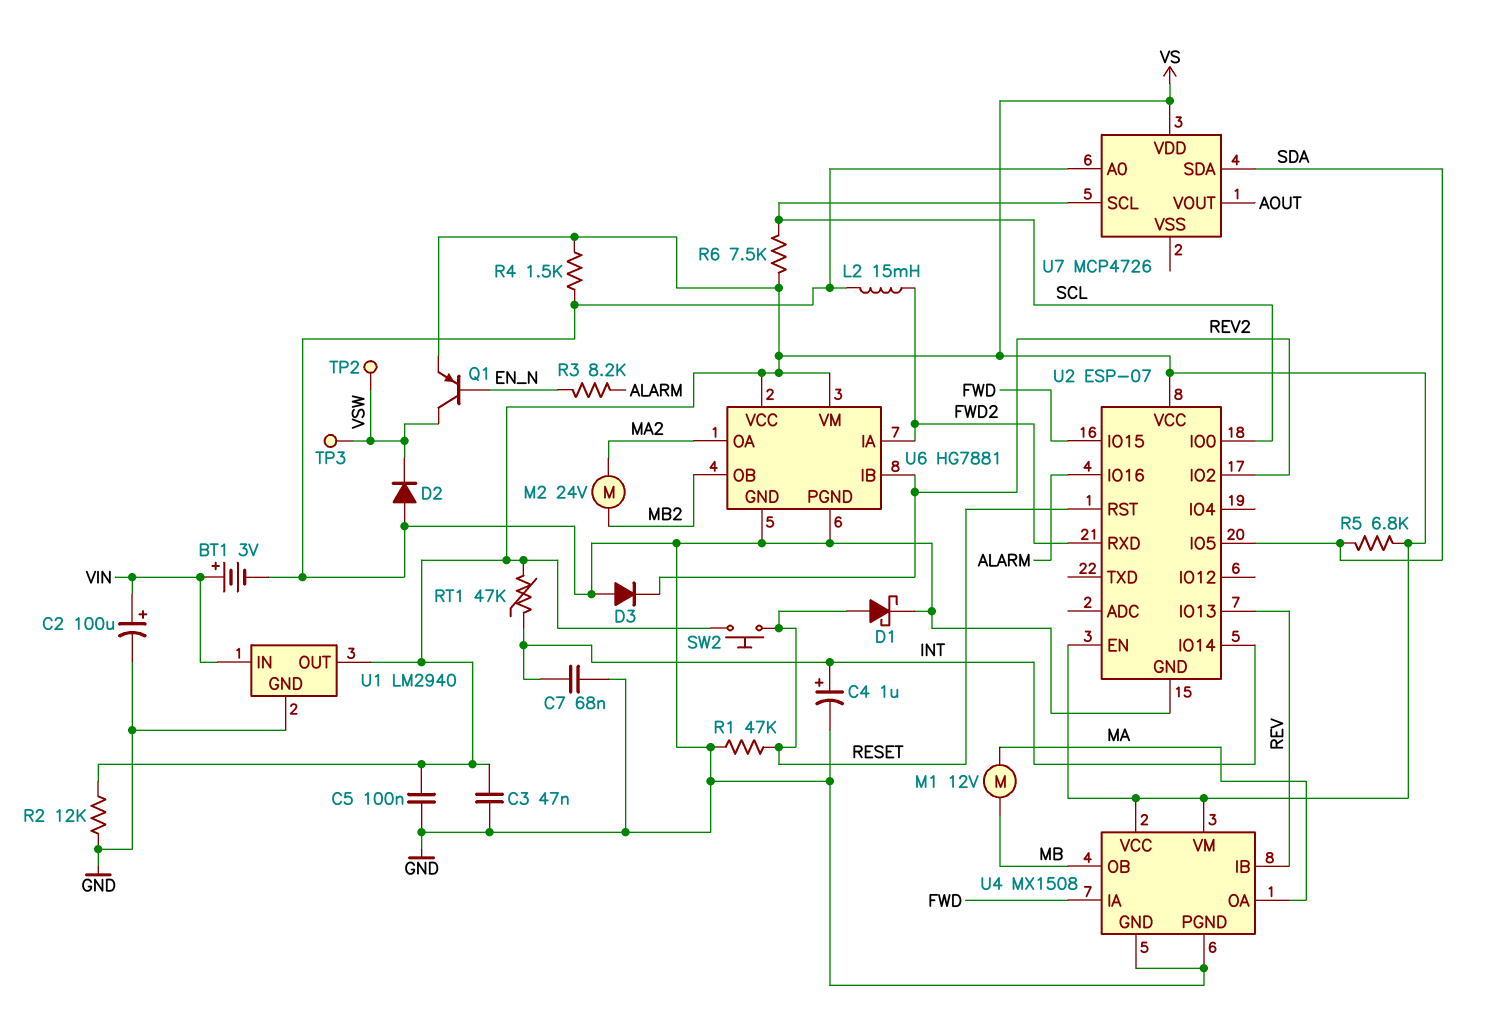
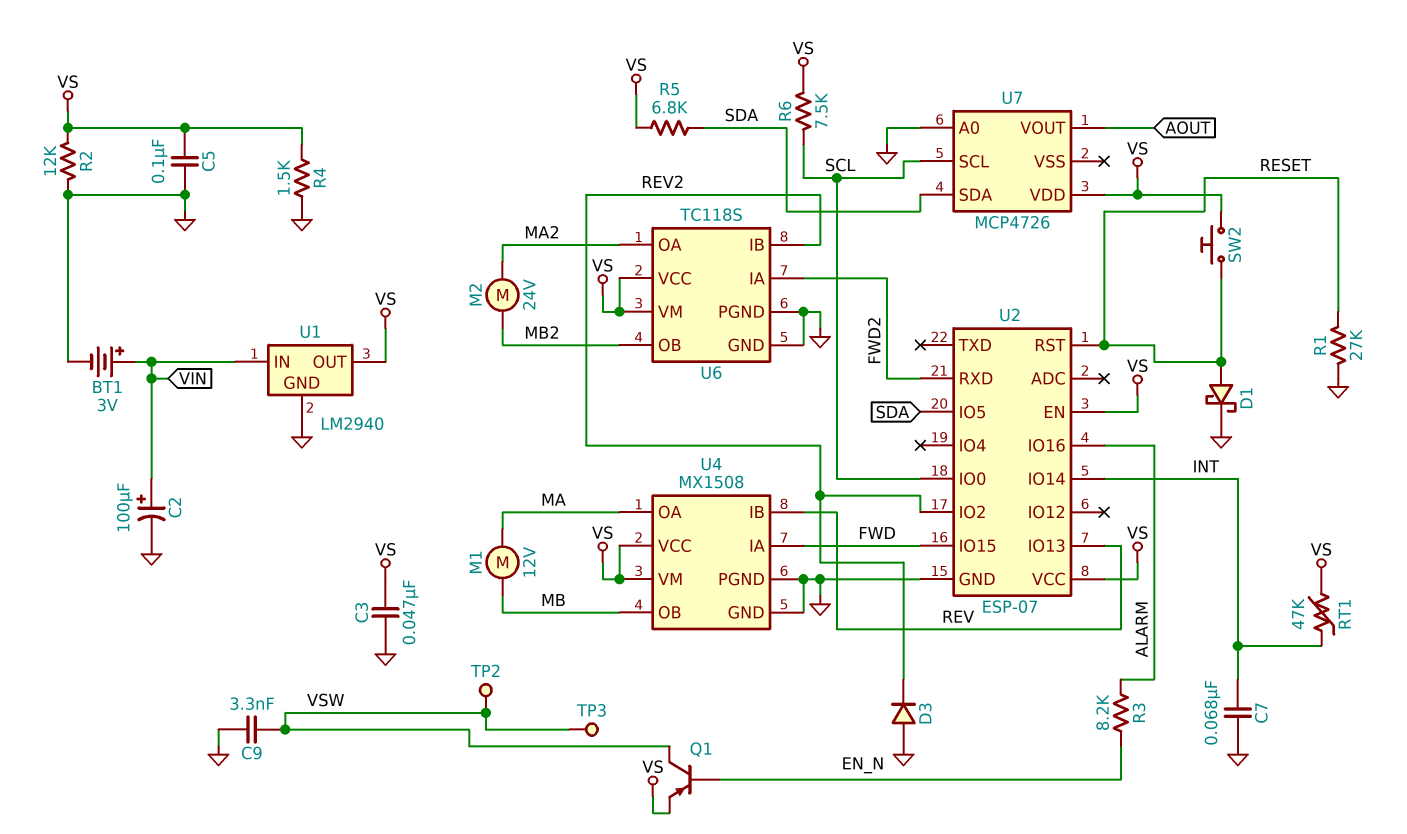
C4: 1uF (plus INT, minus GND) -> none
C9: none -> 3.3nF (GND, VSW)
D2: diode (A GND, K VSW) -> none
L2: 15mH (FWD2, GND) -> none
R1: 47k (GND, RESET) -> 27k (GND, RESET)
U6: HG7881 -> TC118S

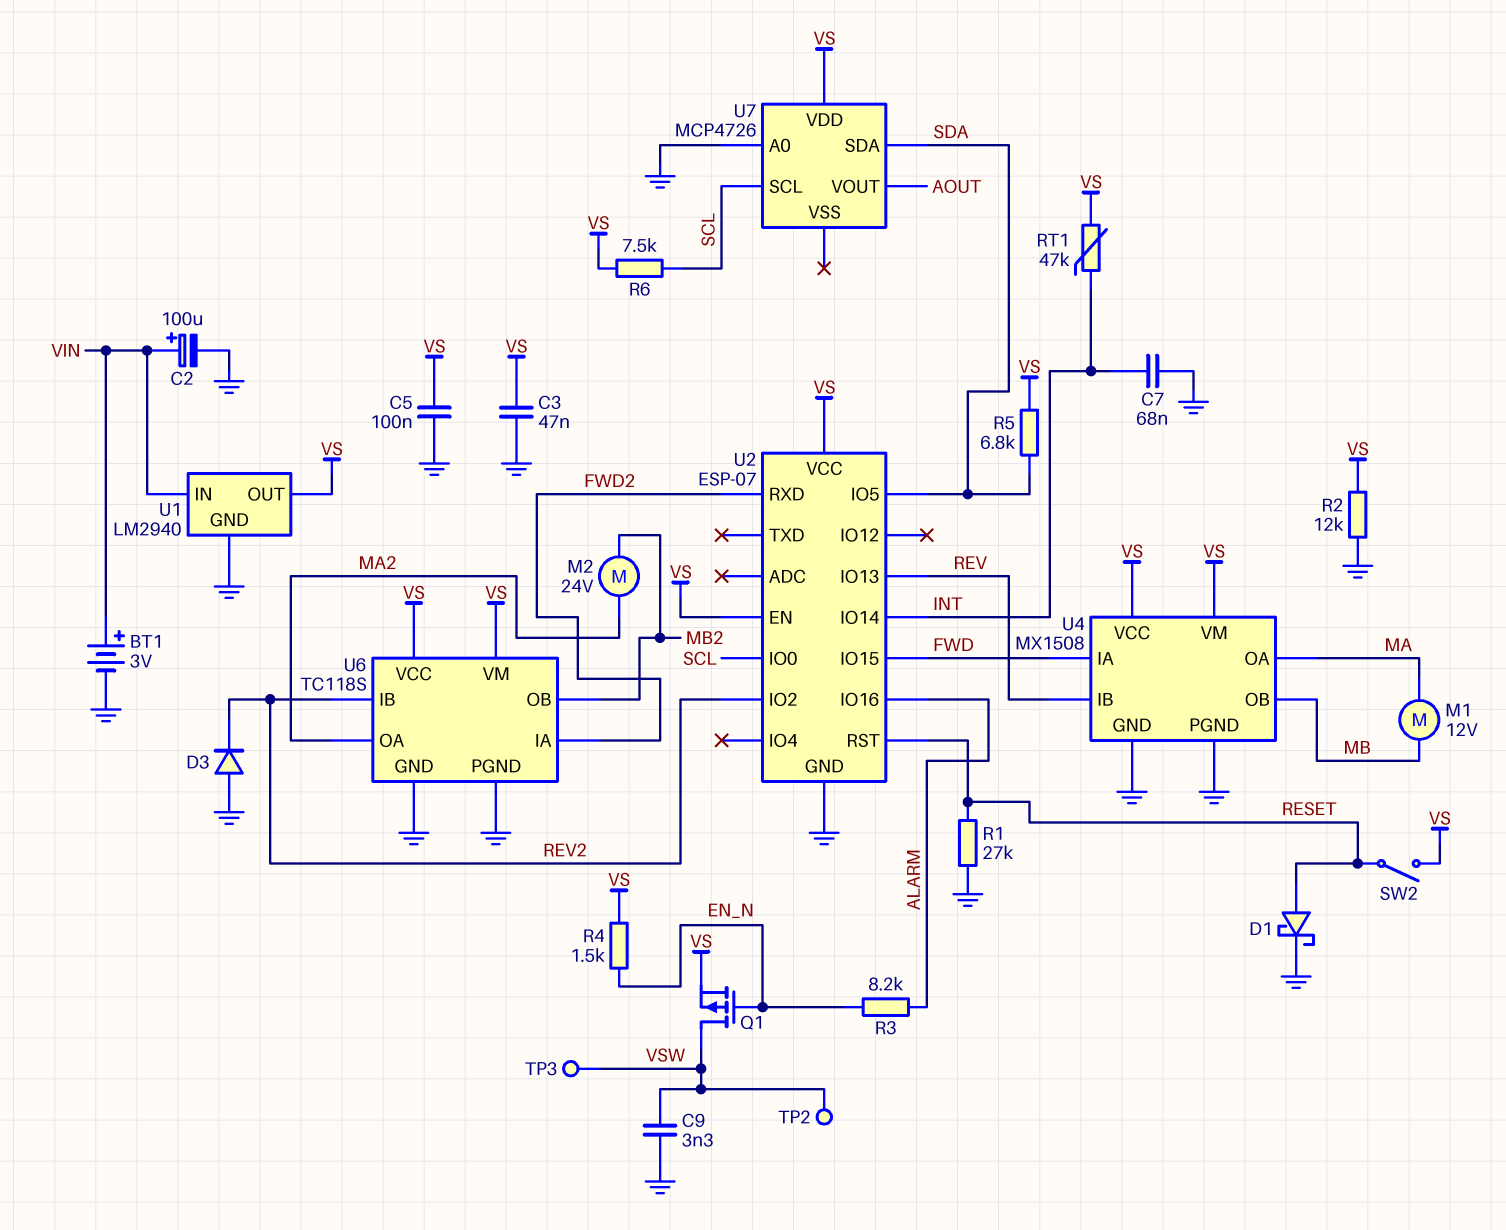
Q1: PNP (B EN_N, C VSW, E VS) -> PMOS (G EN_N, D VSW, S VS)
R4: 1.5k (GND, VS) -> 1.5k (EN_N, VS)
SW2: button (RESET, VS) -> switch (RESET, VS)

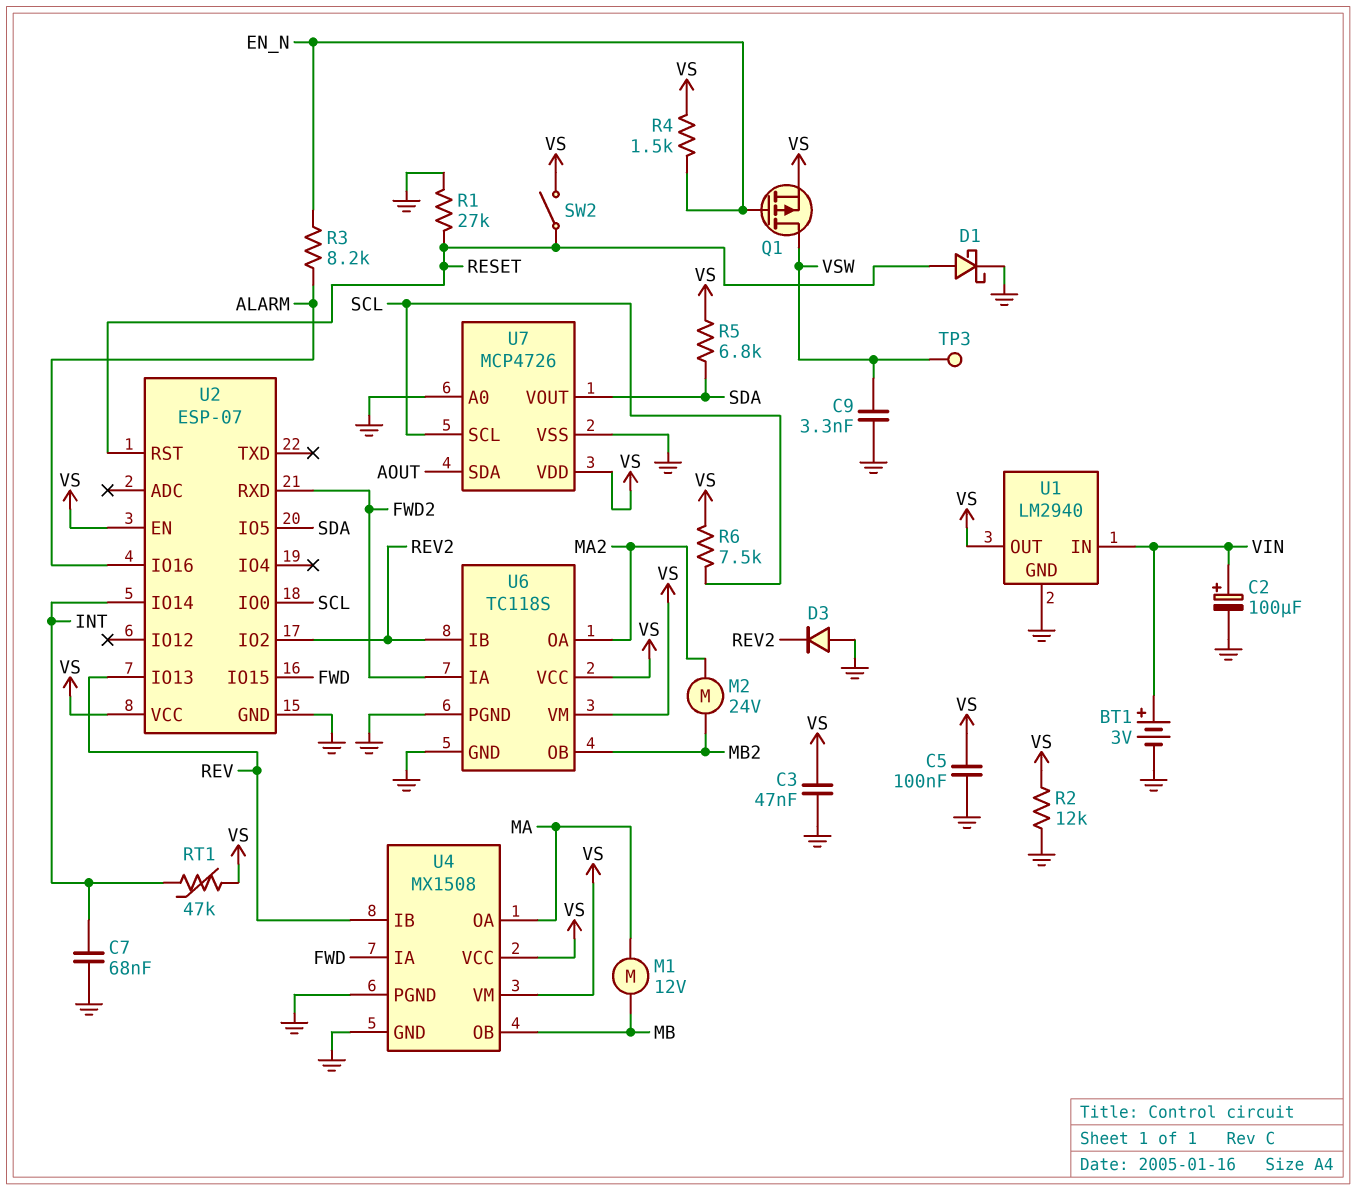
TP2: test point (VSW) -> none
U7 pin SDA: SDA -> AOUT
U7 pin VOUT: AOUT -> SDA
U7 pin VSS: none -> GND

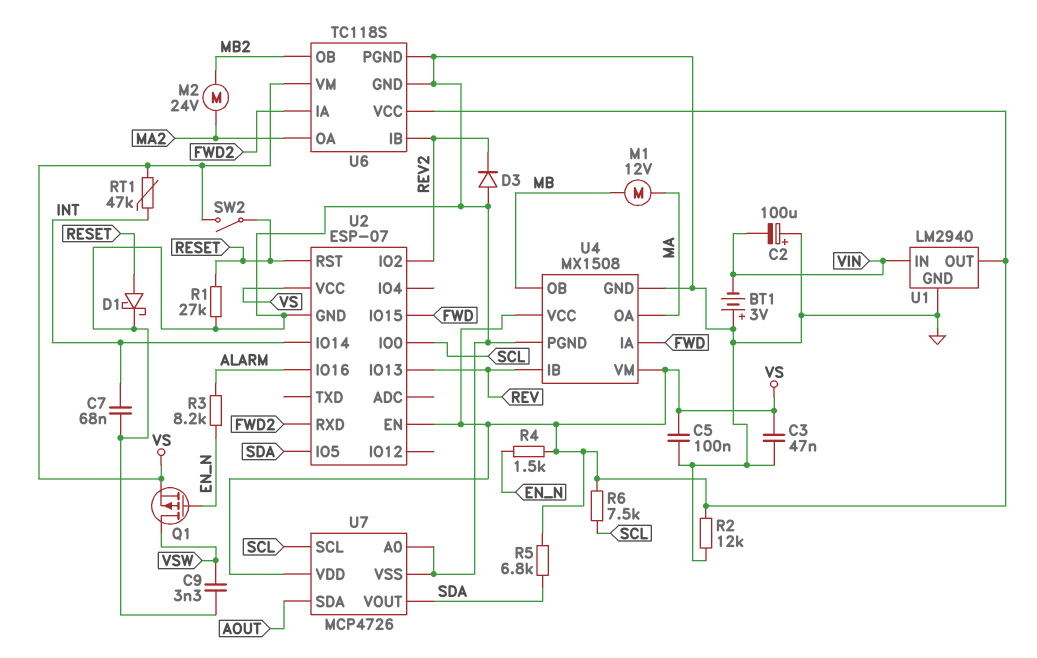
BT1: 3V (plus VIN, minus GND) -> 3V (plus GND, minus VIN)
C2: 100uF (plus VIN, minus GND) -> 100uF (plus GND, minus VIN)
TP3: test point (VSW) -> none

